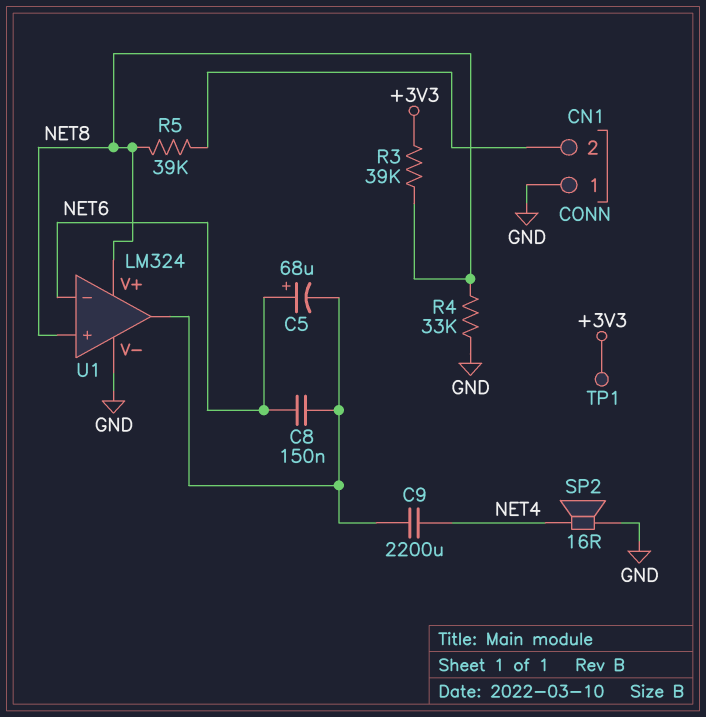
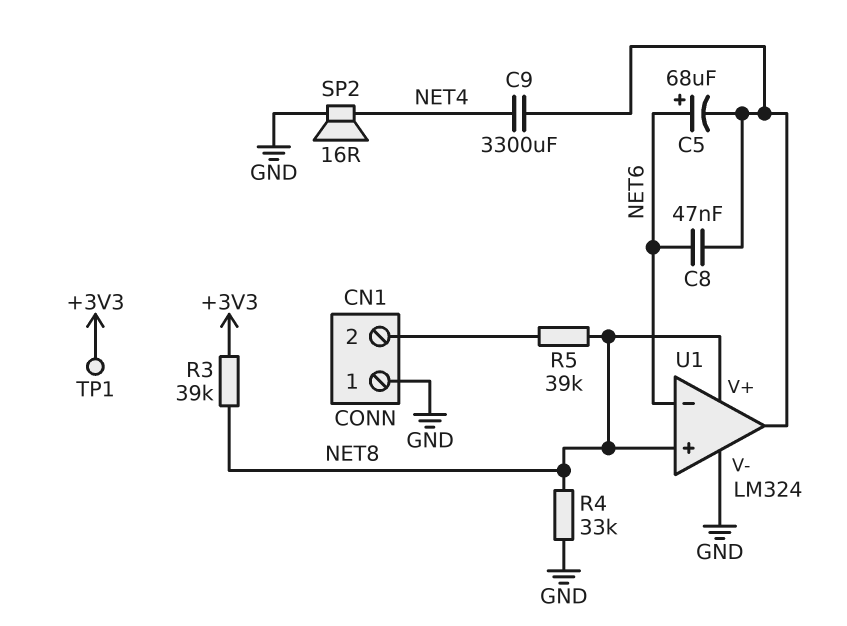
C8: 150nF (NET6, U1/out) -> 47nF (NET6, U1/out)
C9: 2200uF (NET4, U1/out) -> 3300uF (NET4, U1/out)

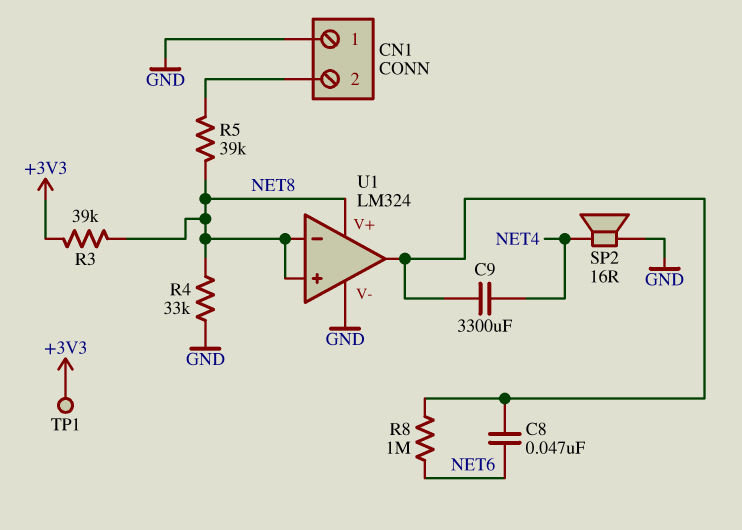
C5: 68uF (plus NET6, minus U1/out) -> none
R8: none -> 1M (NET6, U1/out)
U1 pin in-: NET6 -> NET8

